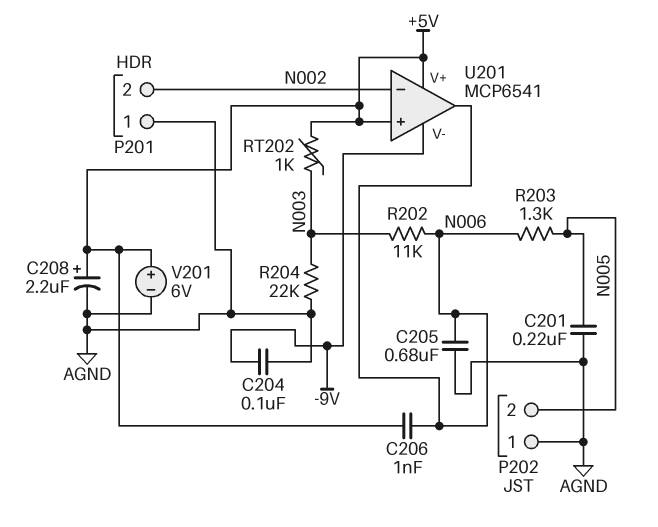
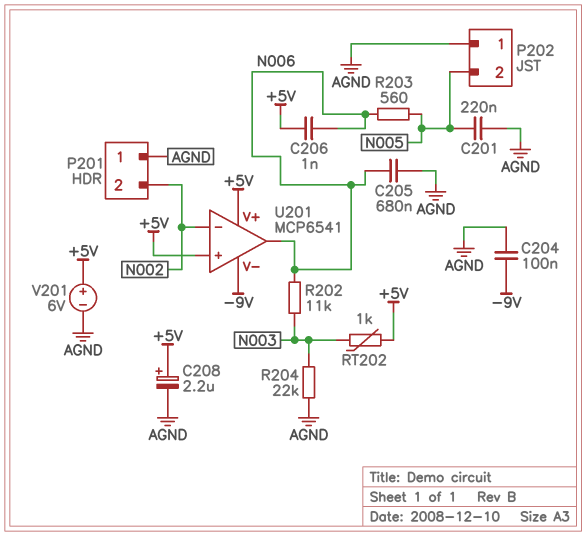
R203: 1.3k (N005, N006) -> 560 (N005, N006)

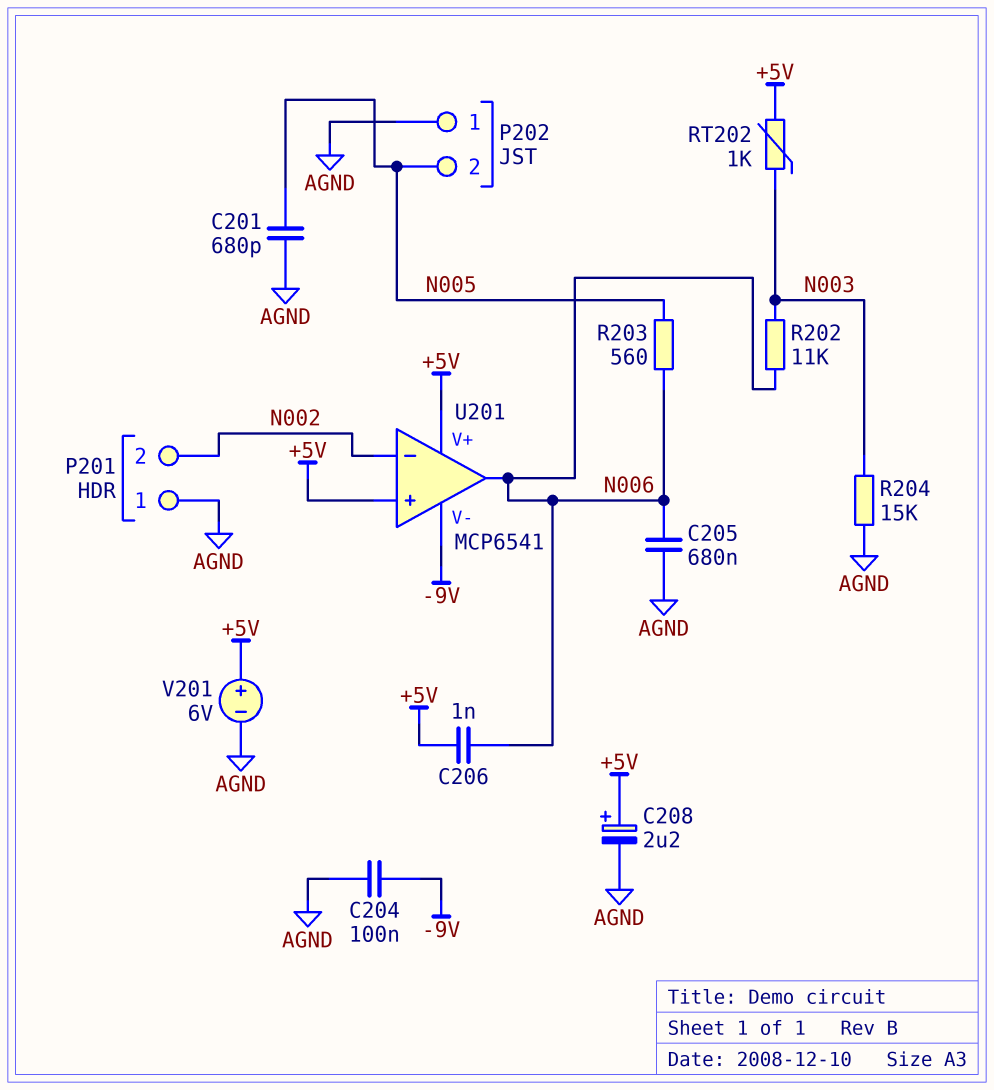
C201: 220nF (AGND, N005) -> 680pF (AGND, N005)
R204: 22k (AGND, N003) -> 15k (AGND, N003)

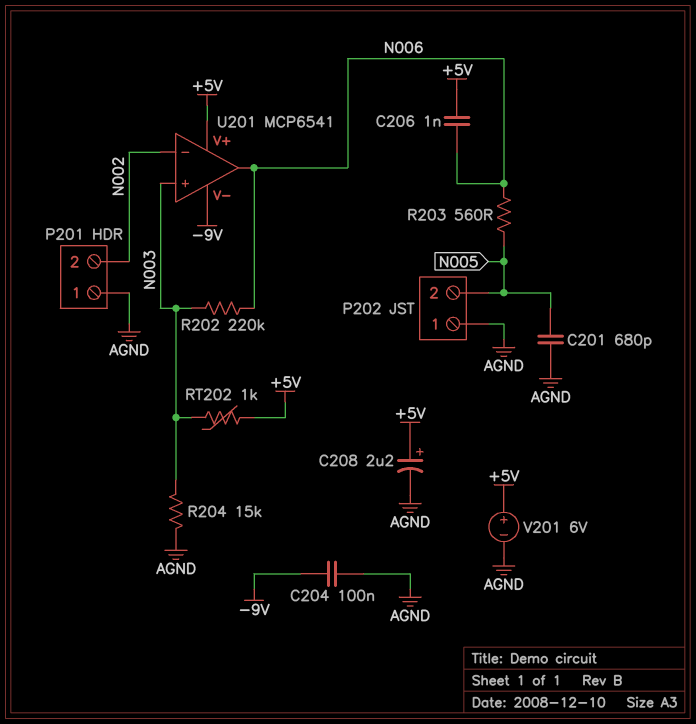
C205: 680nF (AGND, N006) -> none
R202: 11k (N003, N006) -> 220k (N003, N006)
U201 pin in+: +5V -> N003

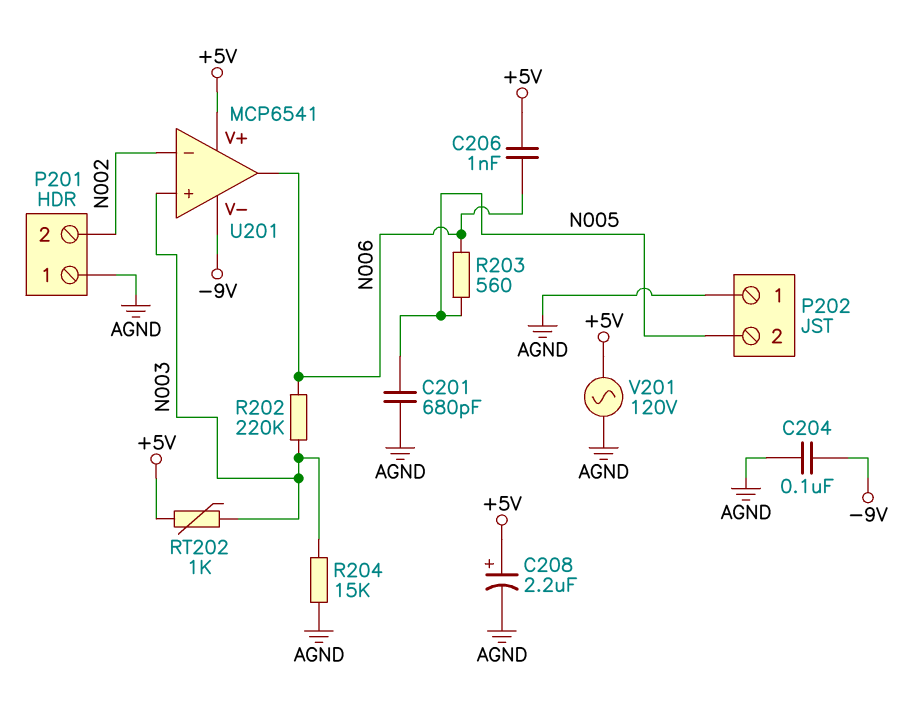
V201: 6V (plus +5V, minus AGND) -> AC 120V (+5V, AGND)

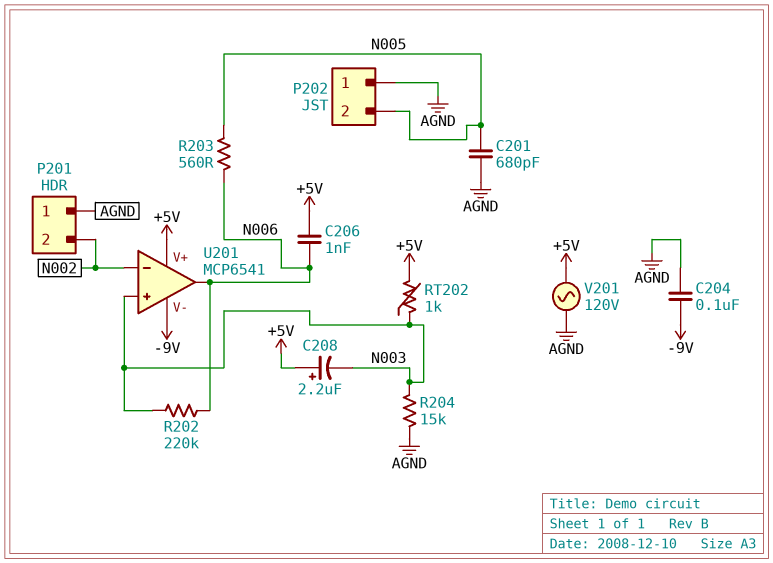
C208: 2.2uF (plus +5V, minus AGND) -> 2.2uF (plus +5V, minus N003)

